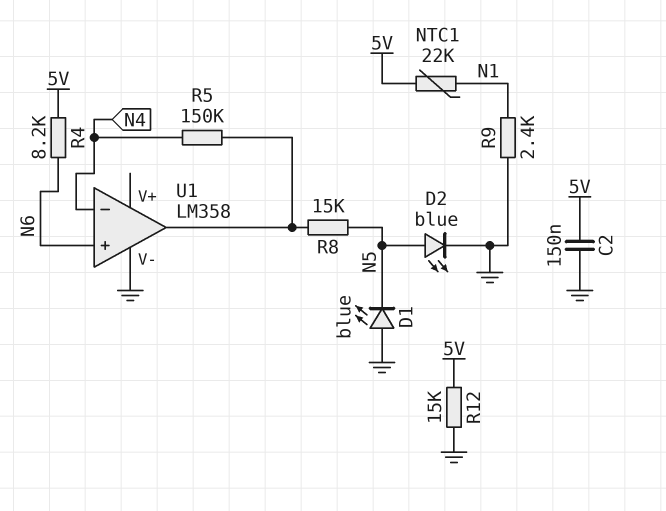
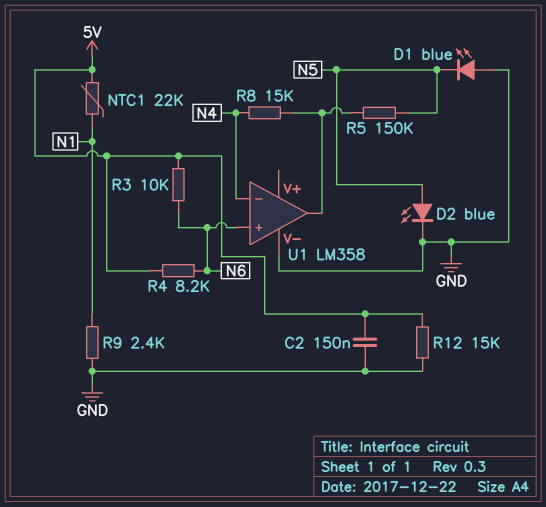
R3: none -> 10k (5V, N6)
R5: 150k (N4, U1/out) -> 150k (N5, U1/out)
R8: 15k (N5, U1/out) -> 15k (N4, U1/out)

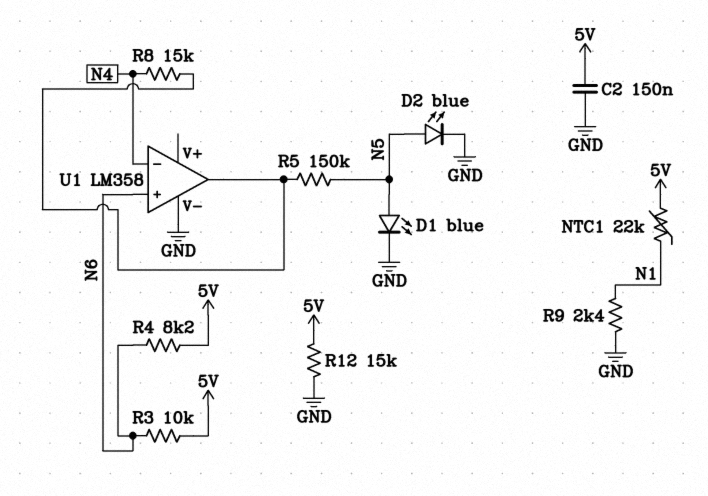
D1: LED blue (A GND, K N5) -> LED blue (A N5, K GND)

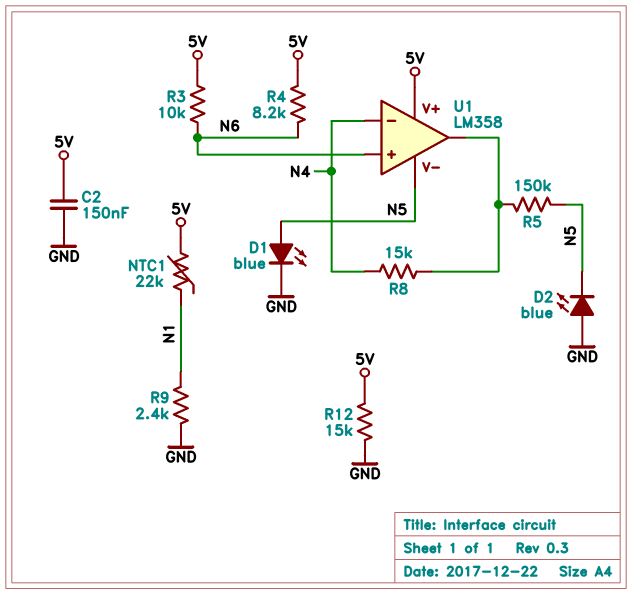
D2: LED blue (A N5, K GND) -> LED blue (A GND, K N5)
U1 pin V+: none -> 5V
U1 pin V-: GND -> N5

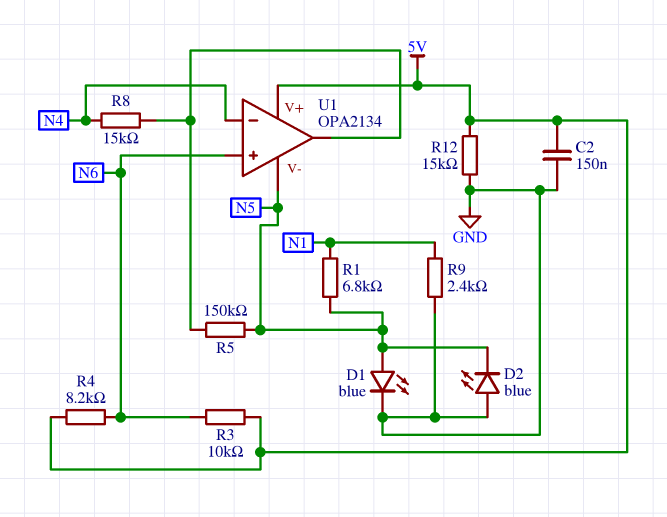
NTC1: 22k (5V, N1) -> none
R1: none -> 6.8k (N1, N5)
U1: LM358 -> OPA2134

